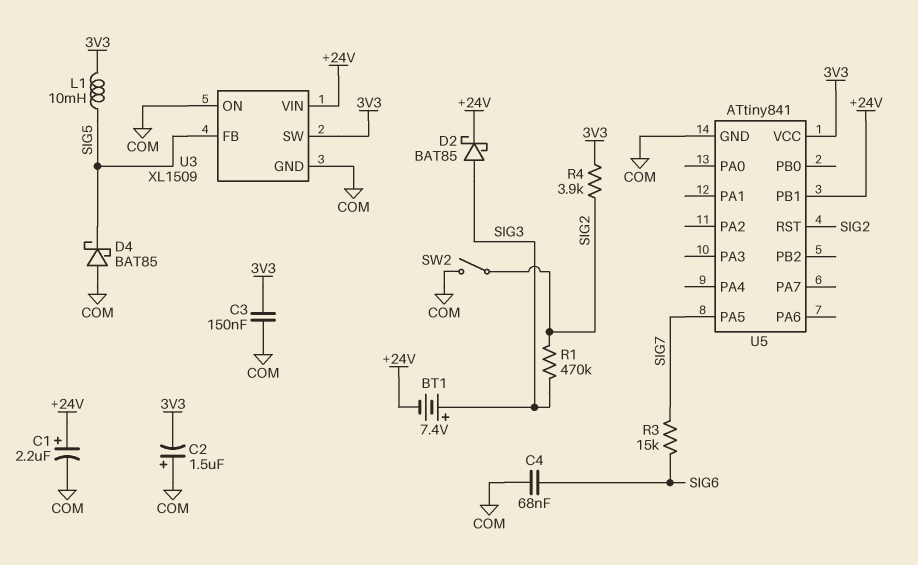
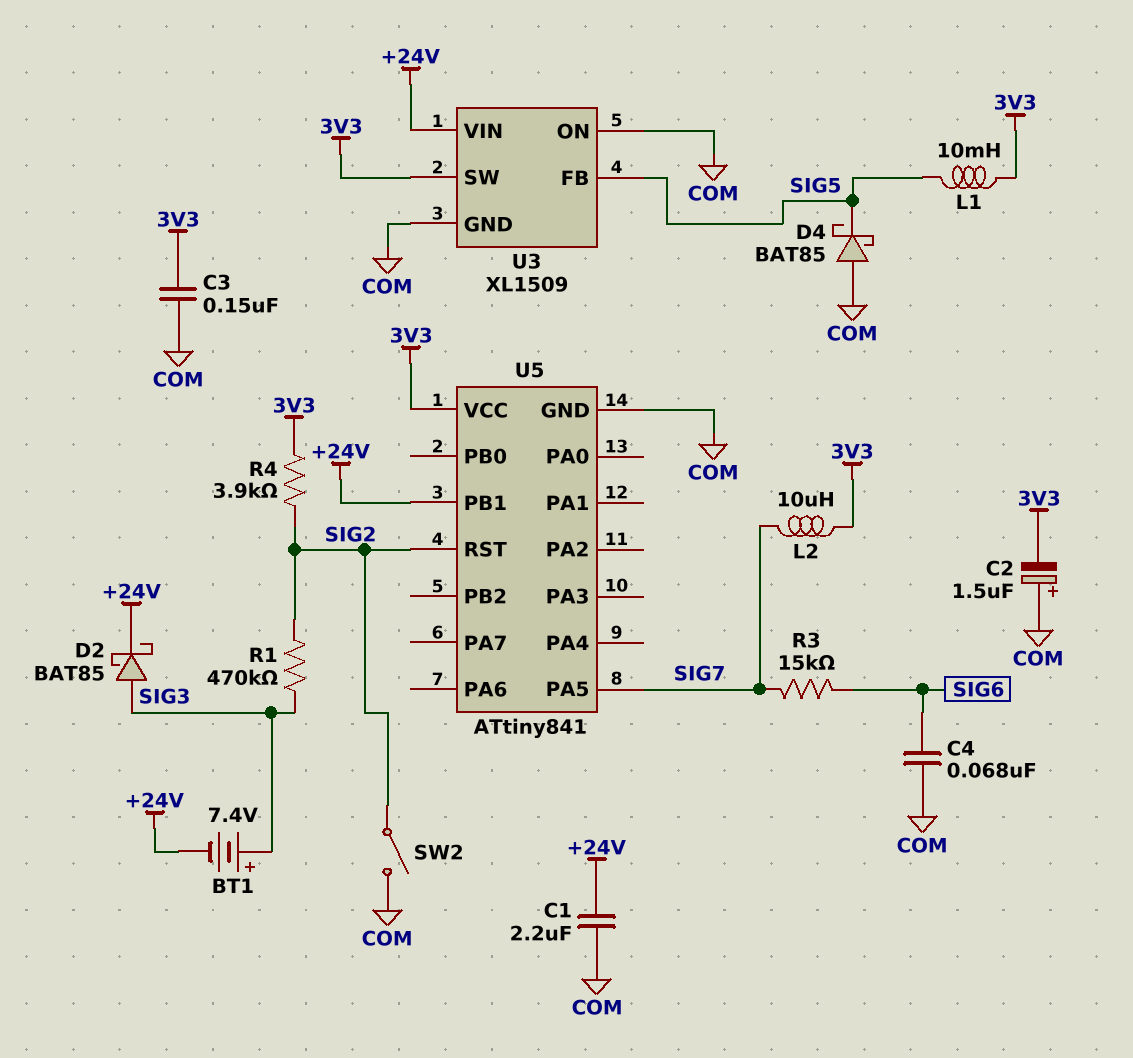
C1: 2.2uF (plus +24V, minus COM) -> 2.2uF (+24V, COM)
L2: none -> 10uH (3V3, SIG7)

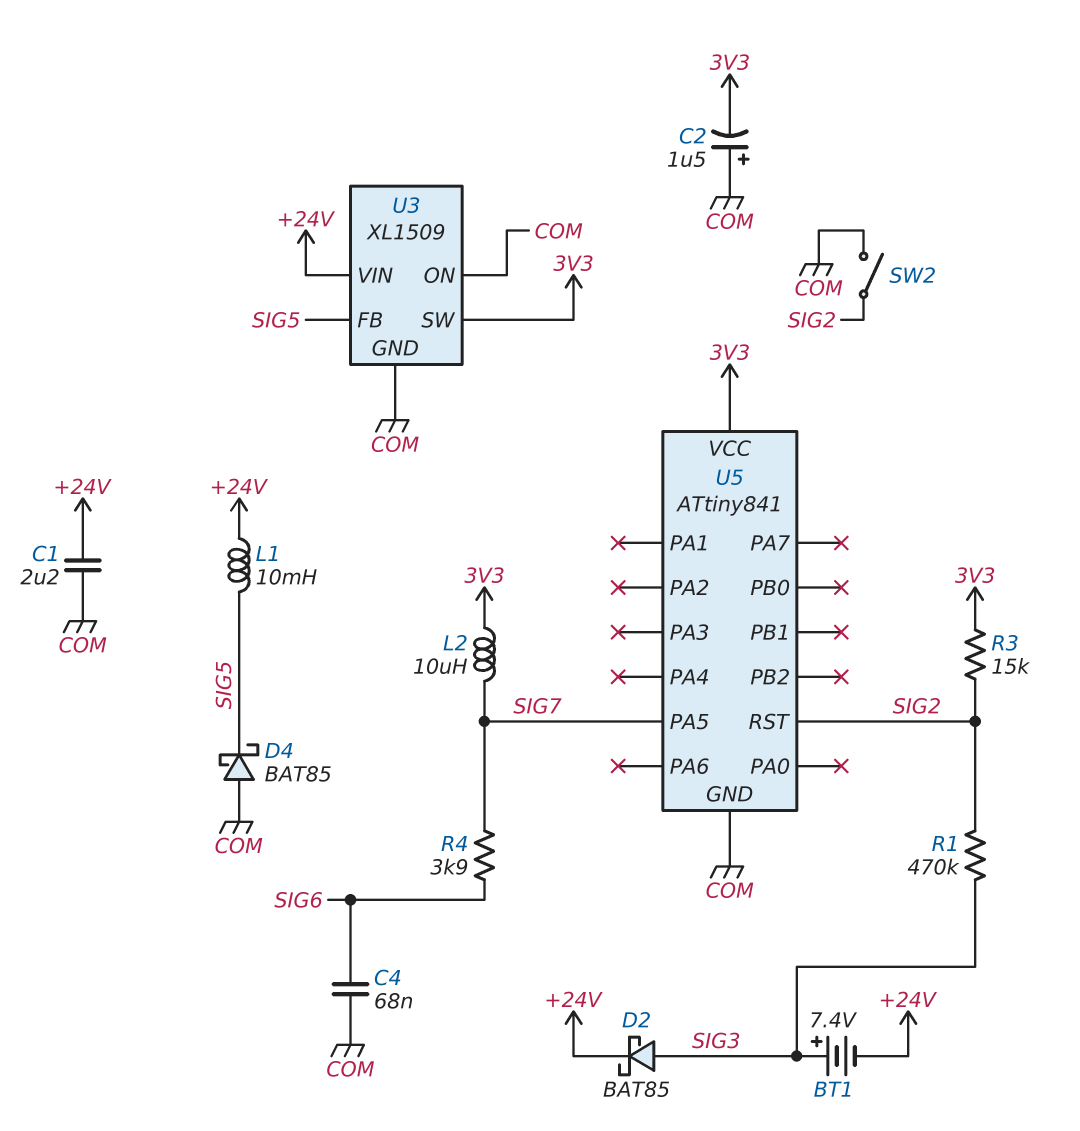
C3: 150nF (3V3, COM) -> none
L1: 10mH (3V3, SIG5) -> 10mH (+24V, SIG5)
R3: 15k (SIG6, SIG7) -> 15k (3V3, SIG2)
R4: 3.9k (3V3, SIG2) -> 3.9k (SIG6, SIG7)
U5 pin PB1: +24V -> none

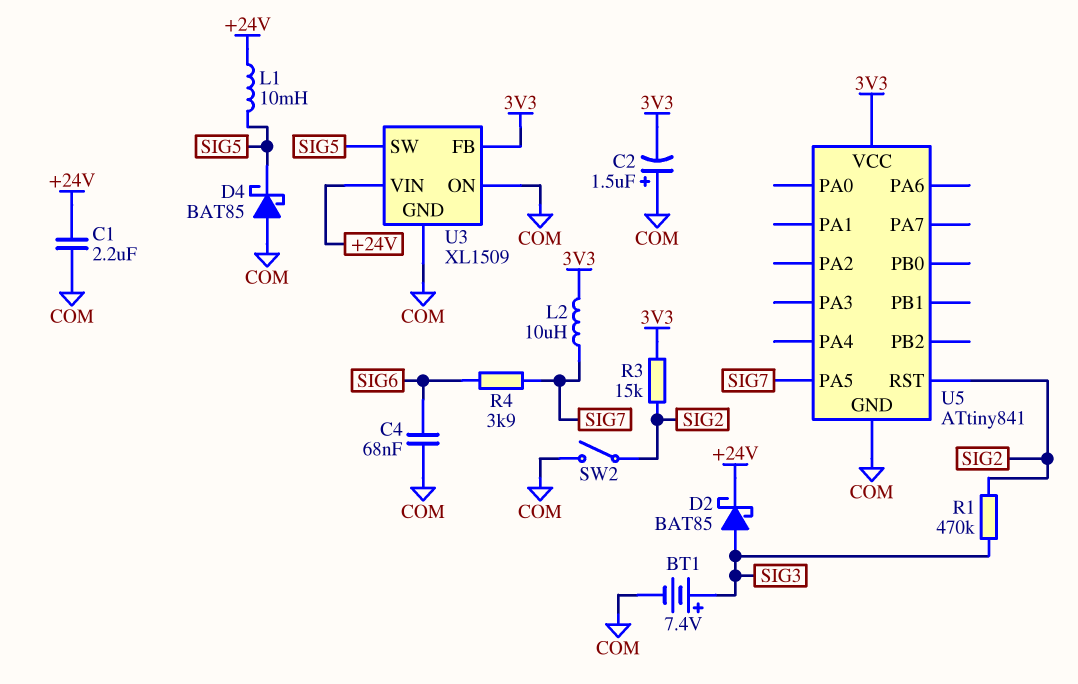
BT1: 7.4V (plus SIG3, minus +24V) -> 7.4V (plus SIG3, minus COM)
U3 pin FB: SIG5 -> 3V3
U3 pin SW: 3V3 -> SIG5

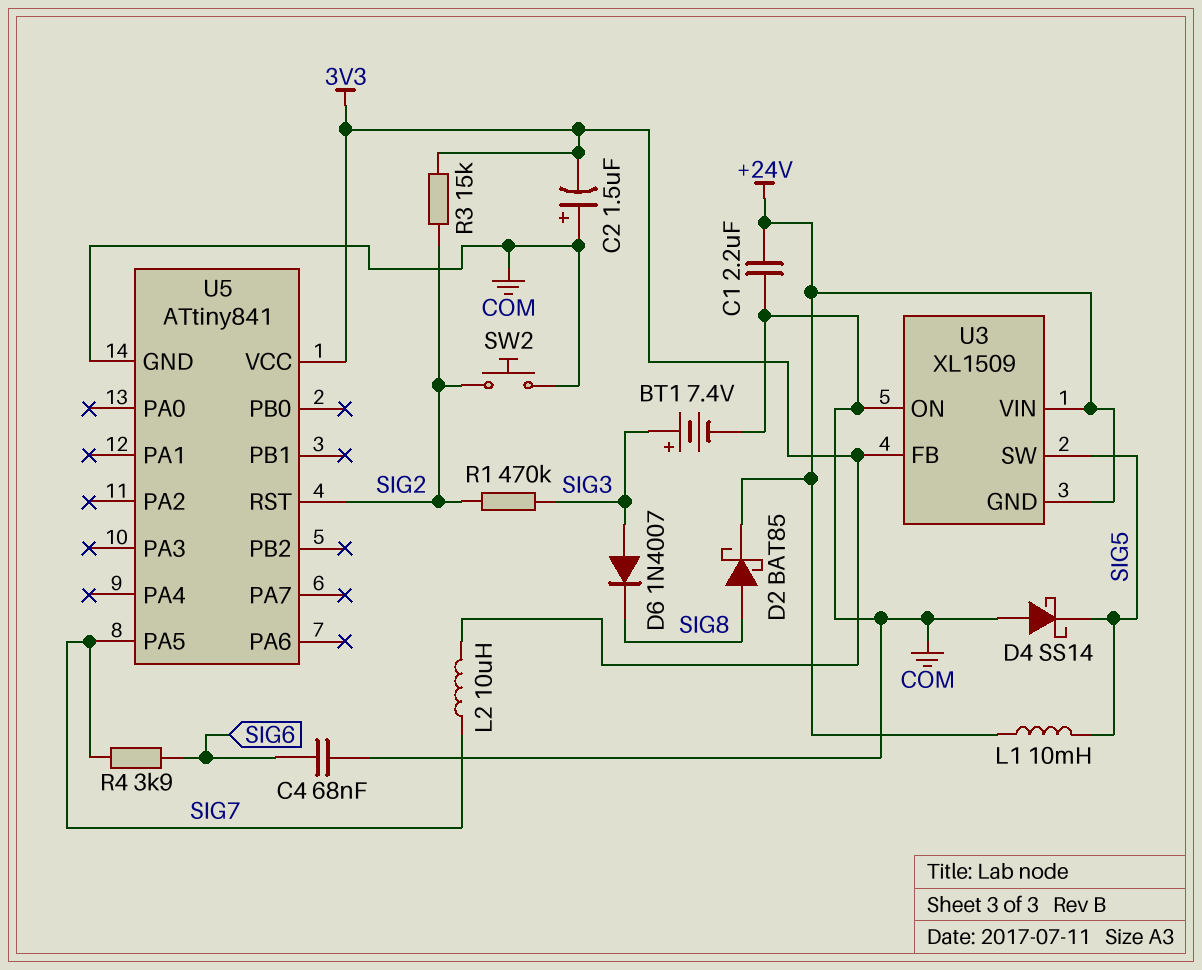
D2: schottky BAT85 (A SIG3, K +24V) -> schottky BAT85 (A SIG8, K +24V)
D4: schottky BAT85 (A COM, K SIG5) -> schottky SS14 (A COM, K SIG5)
D6: none -> diode 1N4007 (A SIG3, K SIG8)
SW2: switch (COM, SIG2) -> button (COM, SIG2)
U3 pin GND: COM -> +24V

